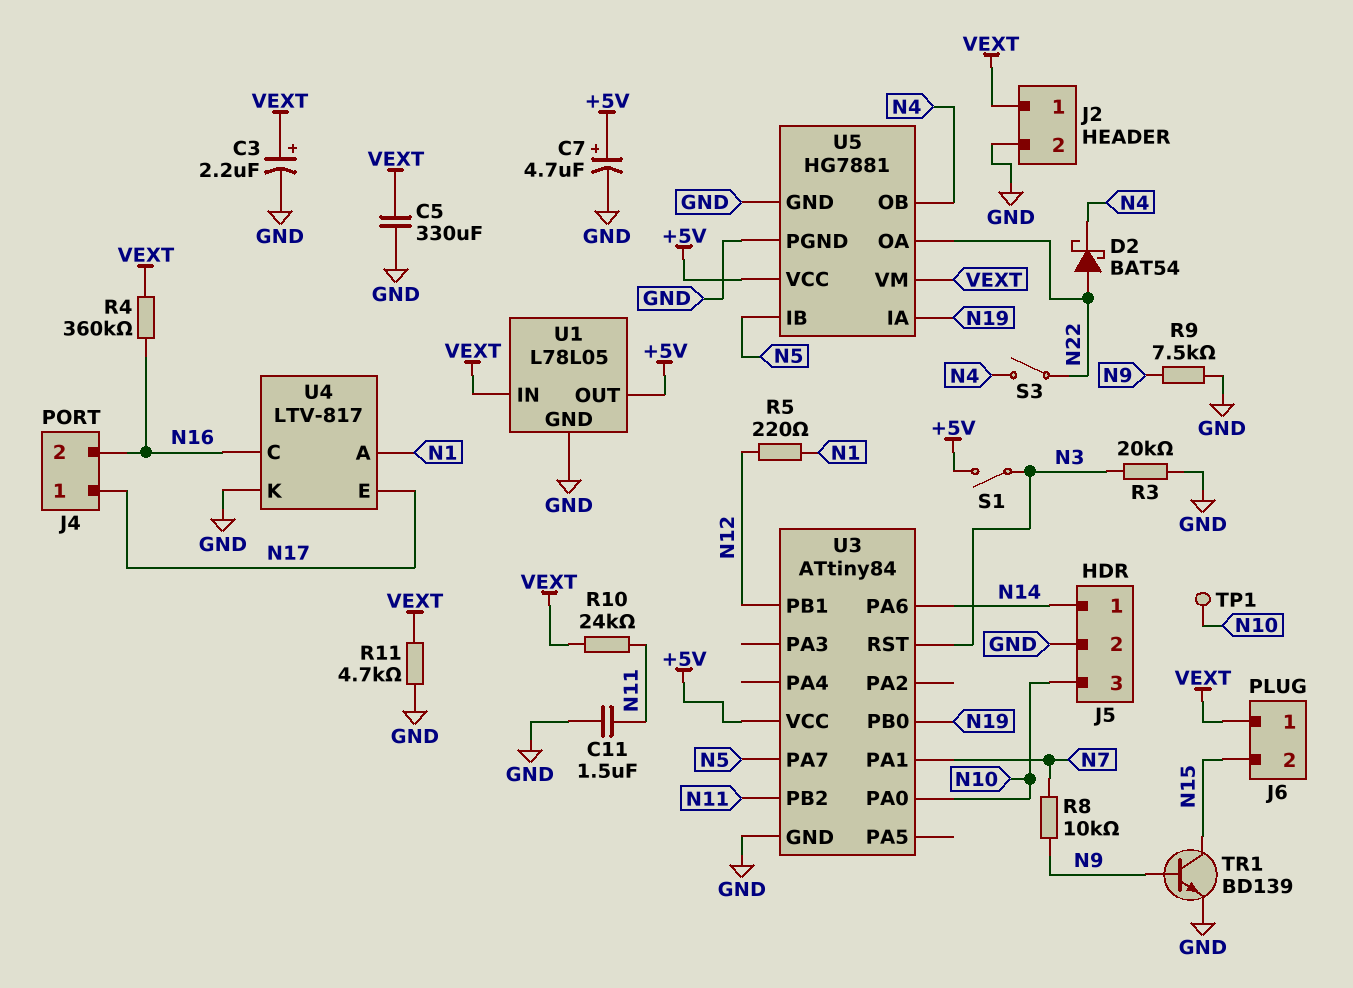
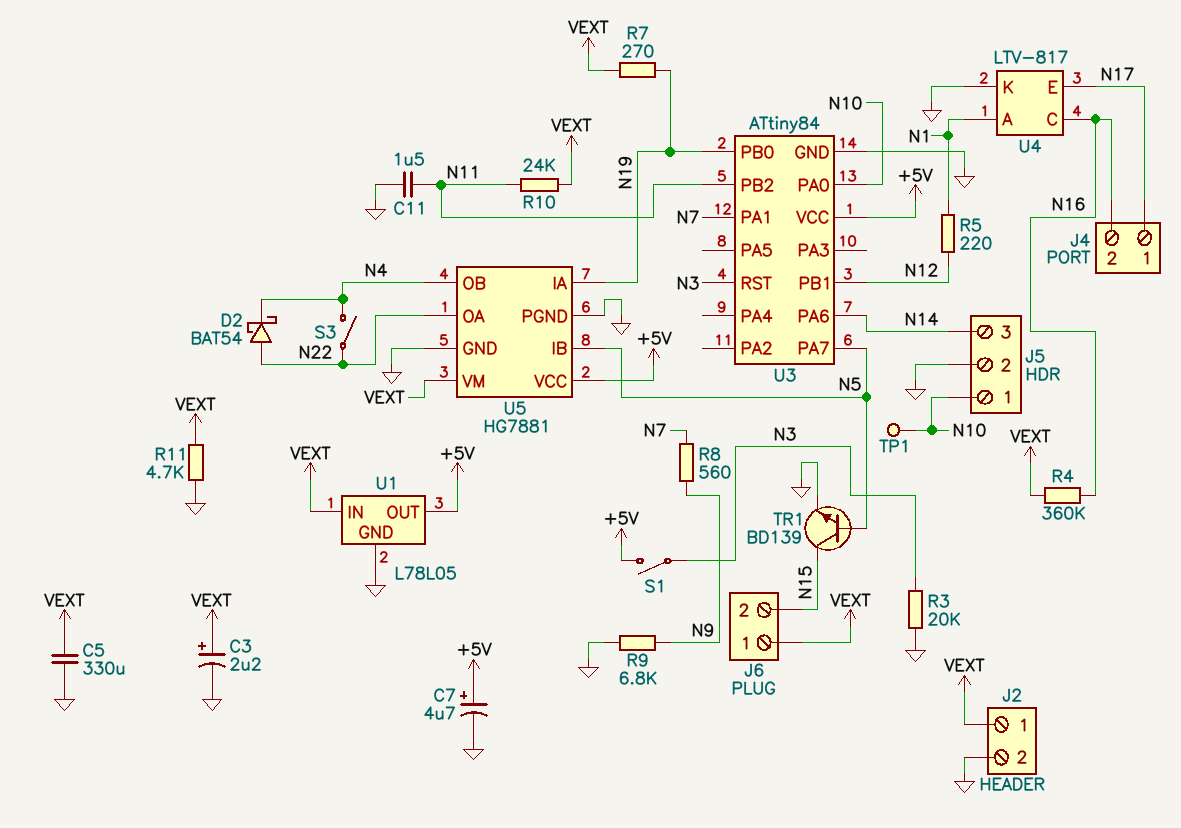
J5 pin 1: N14 -> N10
J5 pin 3: N10 -> N14
R7: none -> 270 (N19, VEXT)
R8: 10k (N7, N9) -> 560 (N7, N9)
R9: 7.5k (GND, N9) -> 6.8k (GND, N9)
TR1: NPN BD139 (B N9, C N15, E GND) -> NPN BD139 (B N5, C N15, E GND)

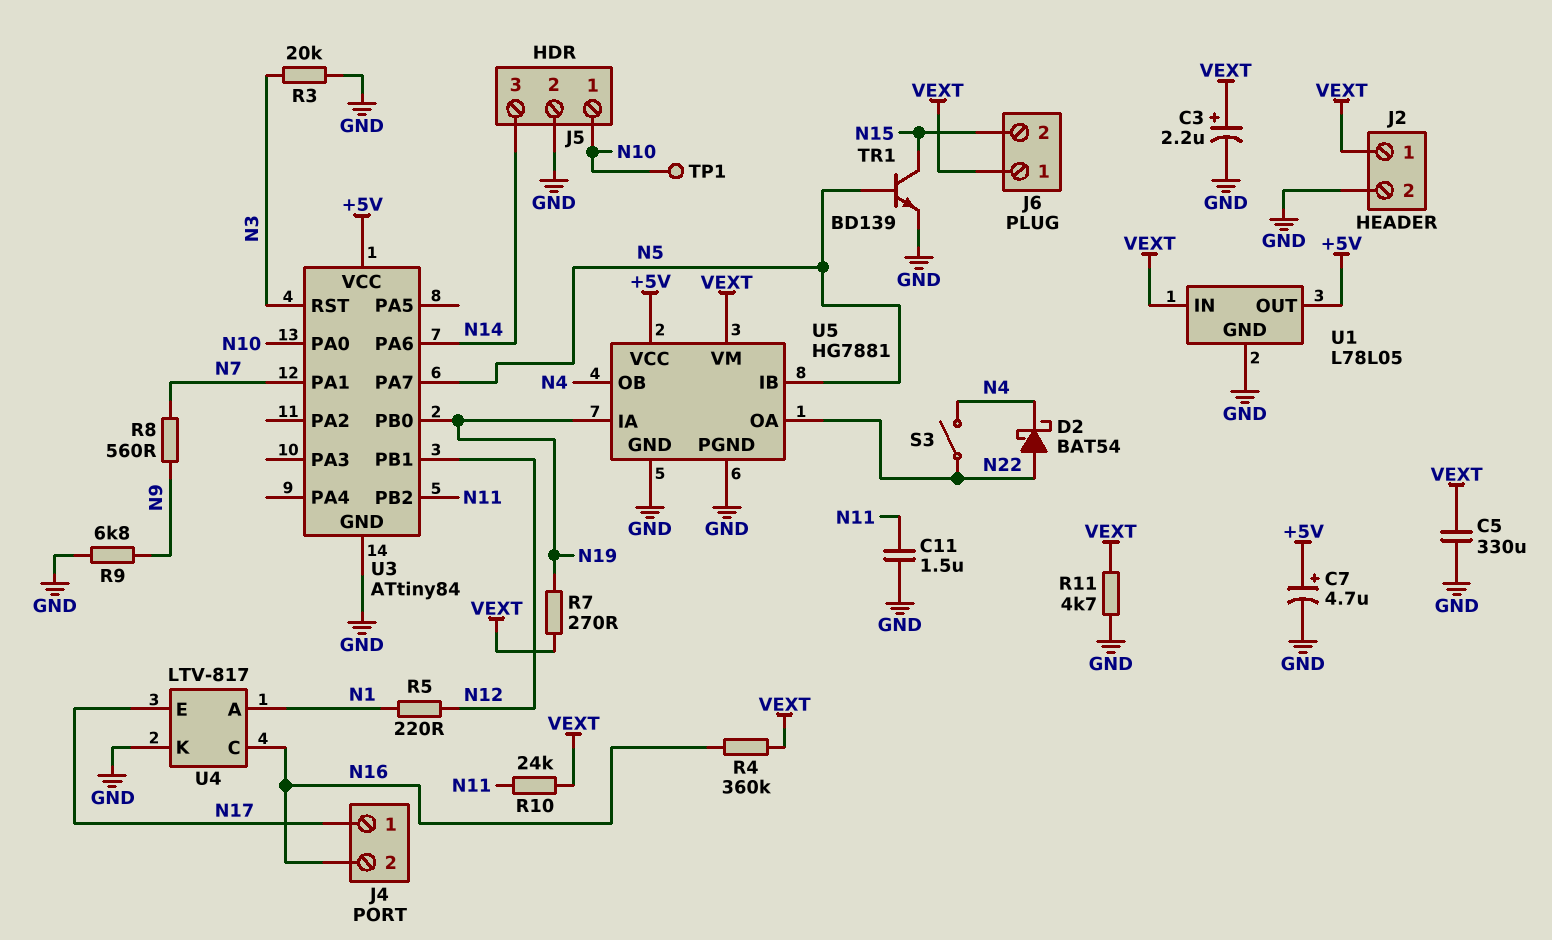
S1: switch (+5V, N3) -> none

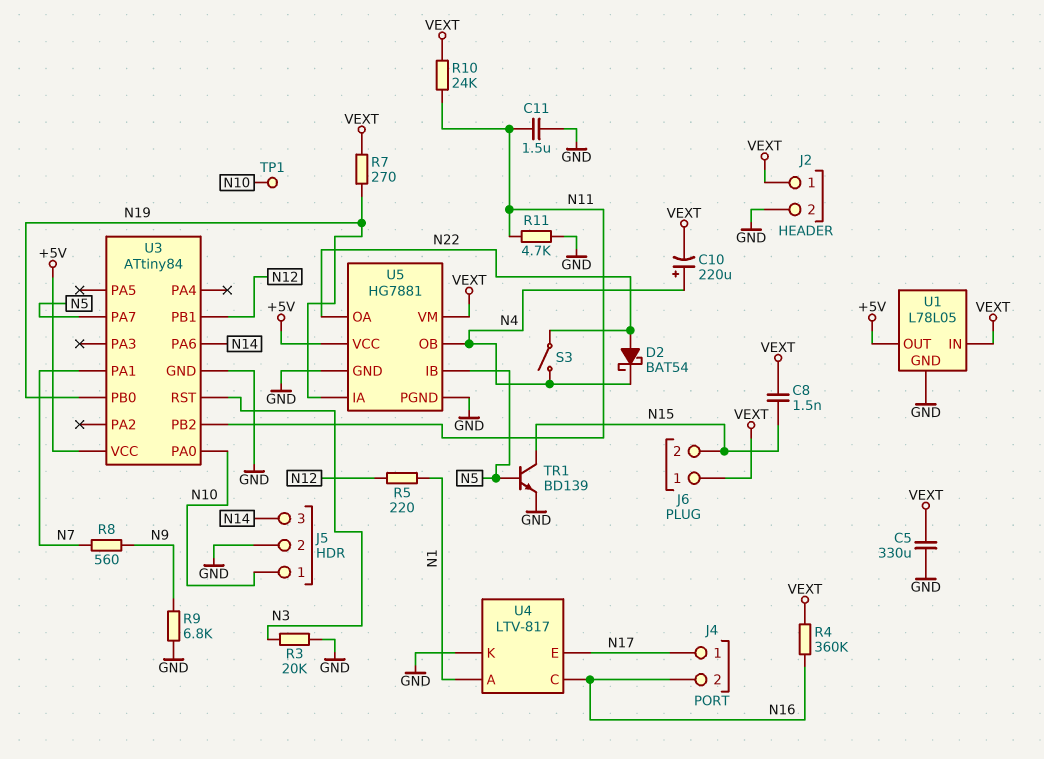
C3: 2.2uF (plus VEXT, minus GND) -> none
C7: 4.7uF (plus +5V, minus GND) -> none
C8: none -> 1.5nF (N15, VEXT)
C10: none -> 220uF (plus N4, minus VEXT)
R11: 4.7k (GND, VEXT) -> 4.7k (GND, N11)

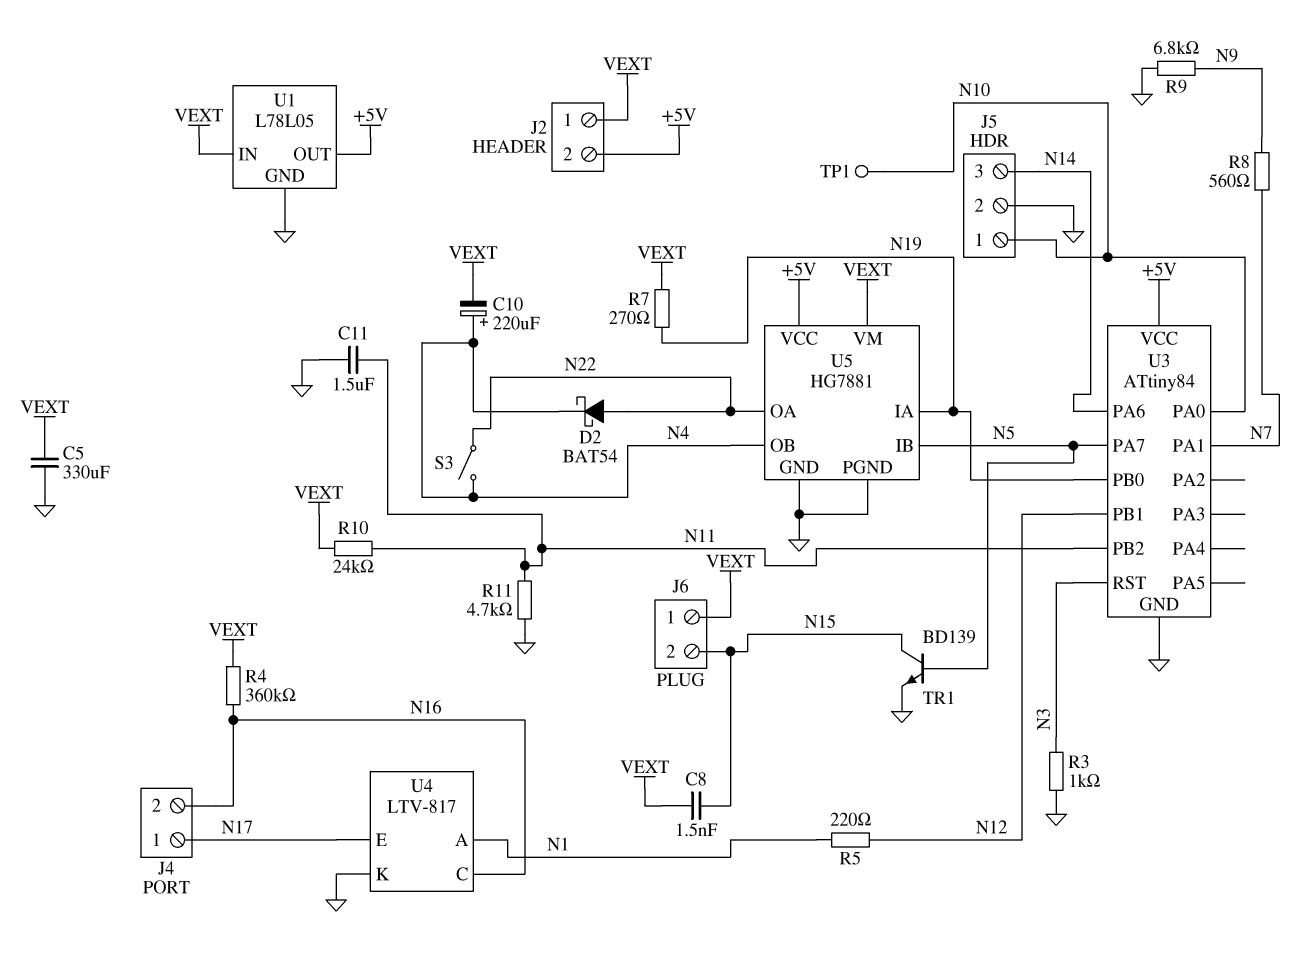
J2 pin 2: GND -> +5V
R3: 20k (GND, N3) -> 1k (GND, N3)

